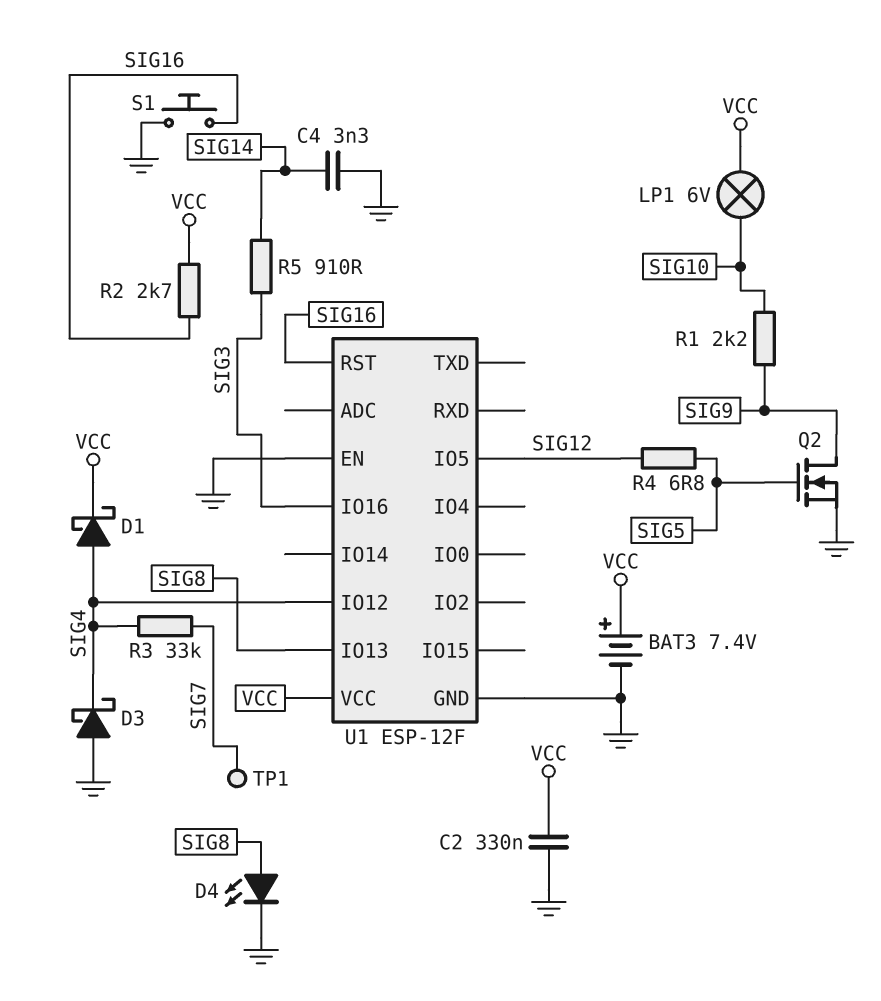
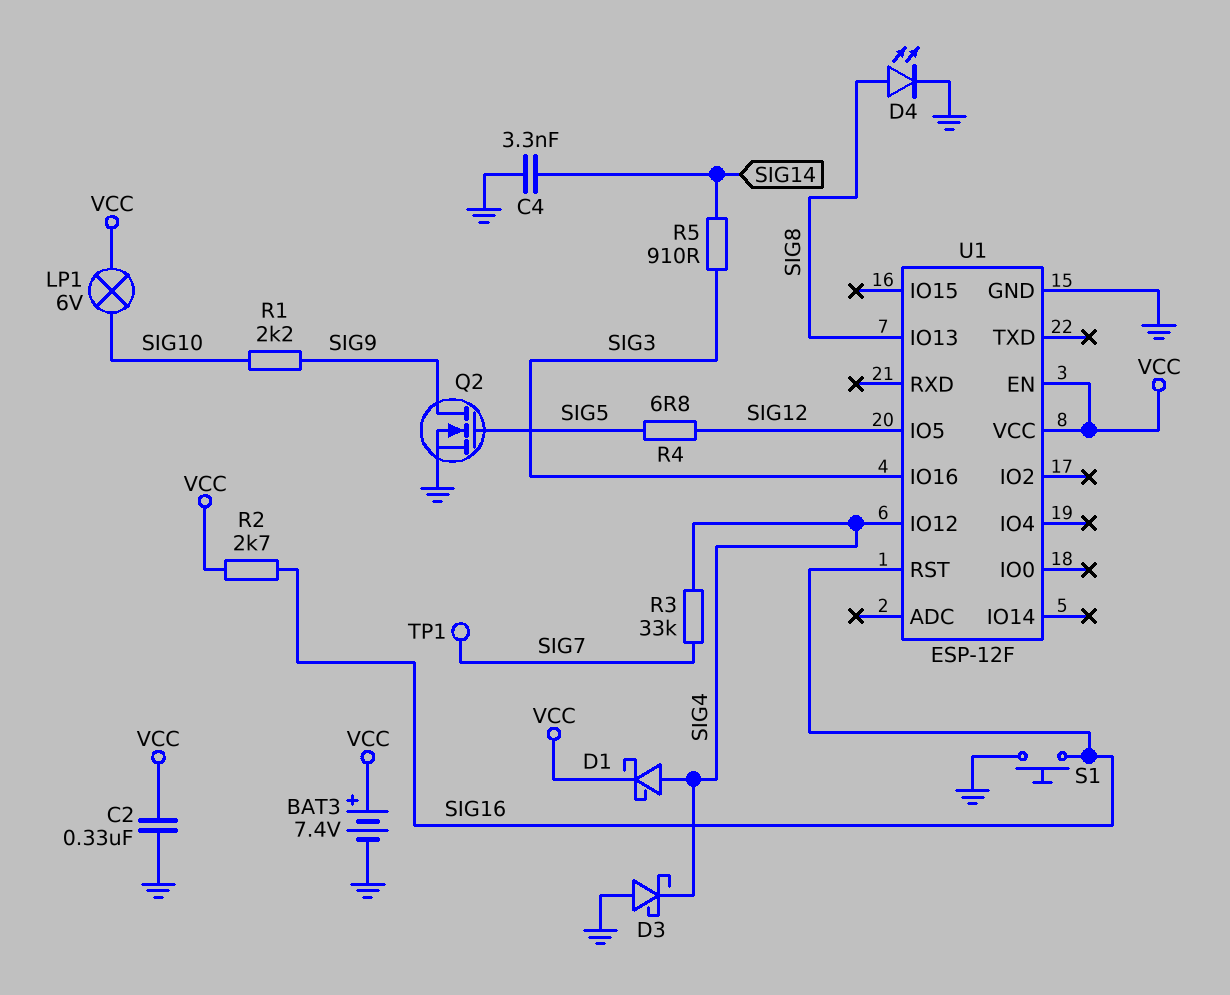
U1 pin EN: GND -> VCC

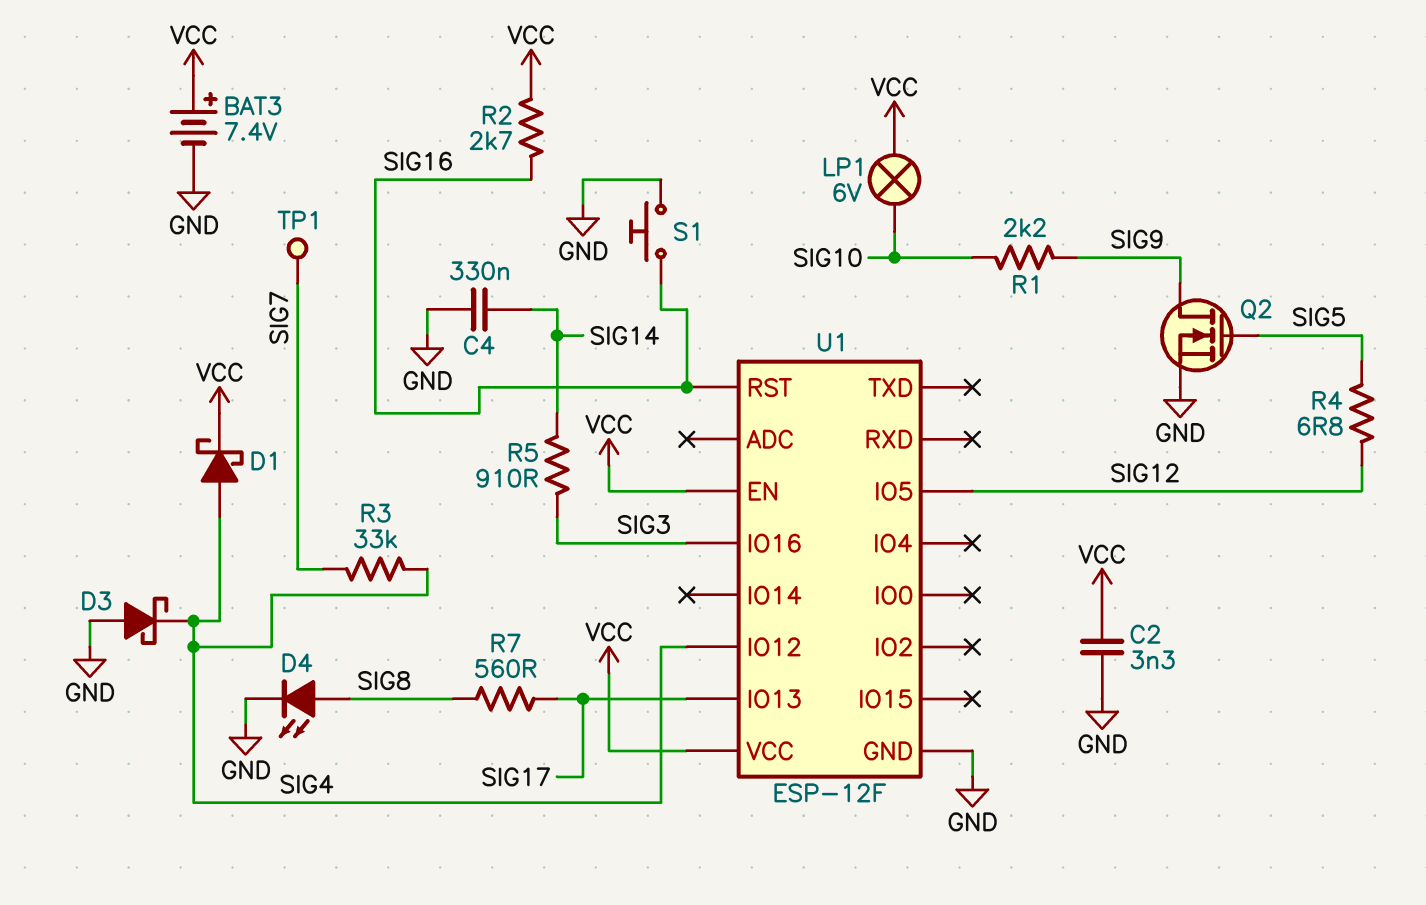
C2: 330nF (GND, VCC) -> 3.3nF (GND, VCC)
C4: 3.3nF (GND, SIG14) -> 330nF (GND, SIG14)
R7: none -> 560 (SIG8, SIG17)
U1 pin IO13: SIG8 -> SIG17

